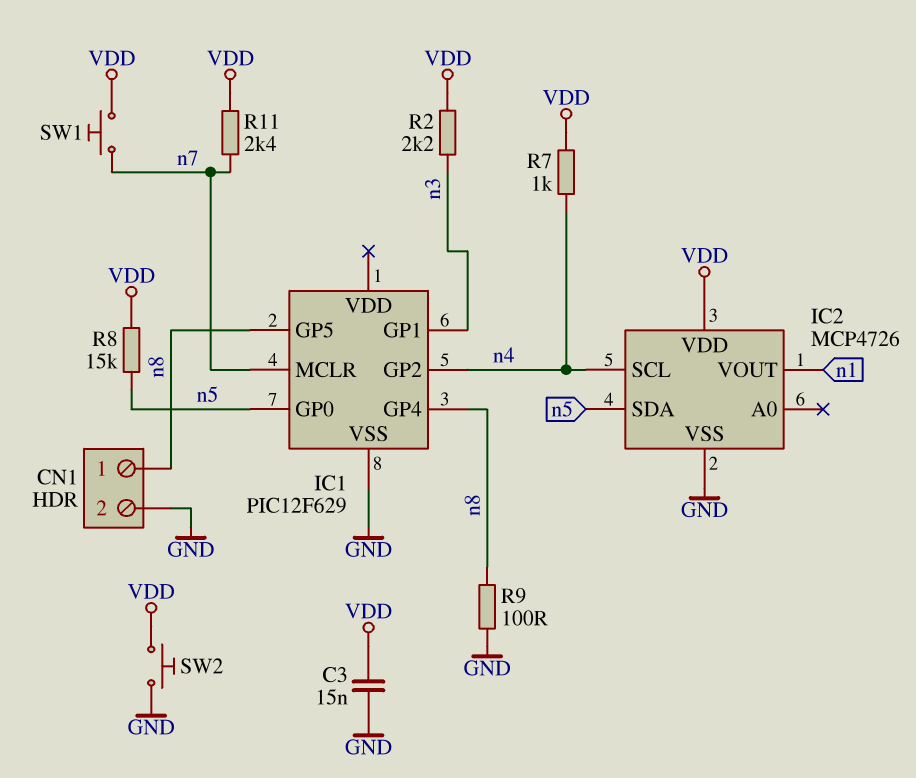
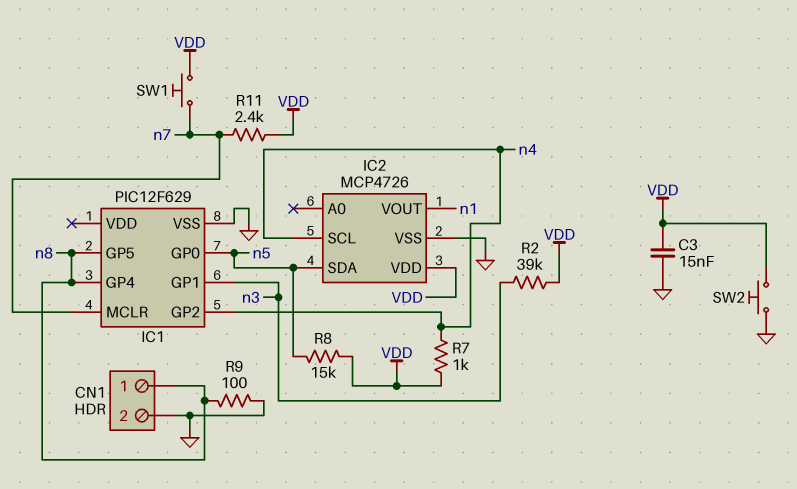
R2: 2.2k (VDD, n3) -> 39k (VDD, n3)

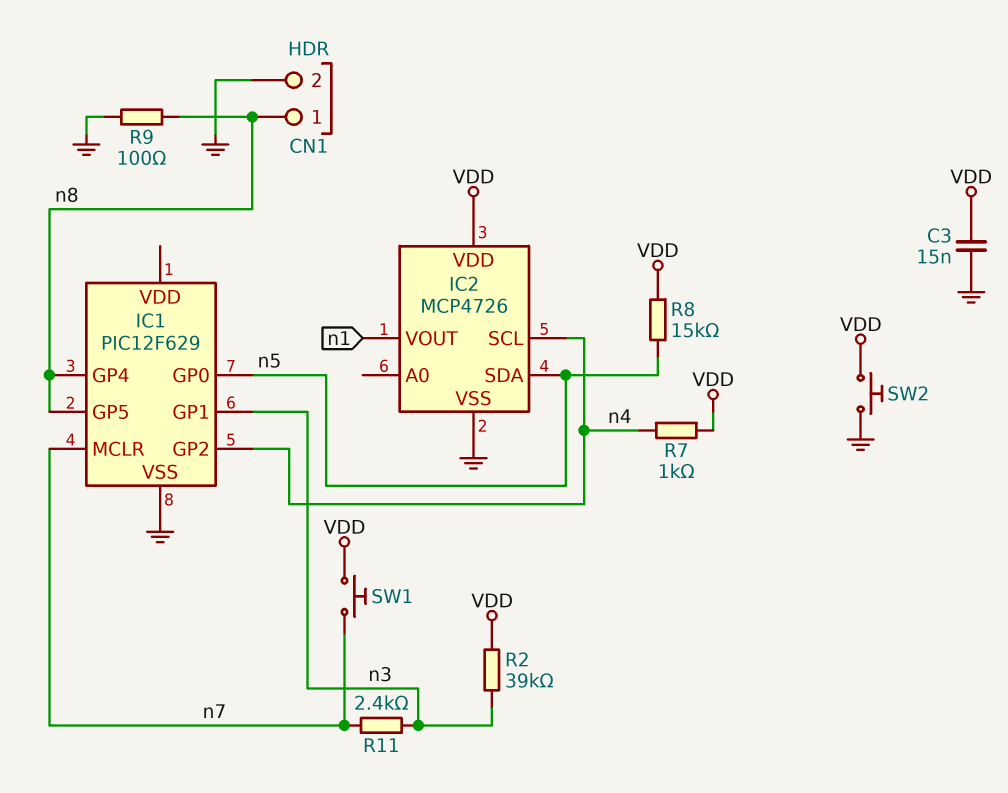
R11: 2.4k (VDD, n7) -> 2.4k (n3, n7)

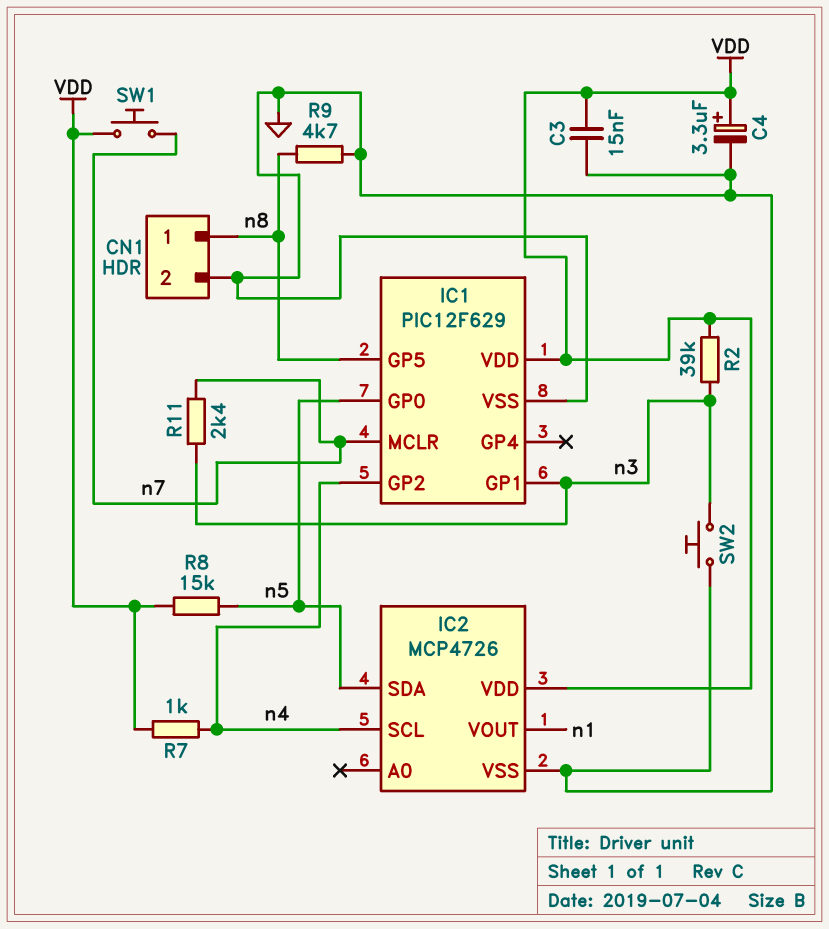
C4: none -> 3.3uF (plus VDD, minus GND)
IC1 pin GP4: n8 -> none
IC1 pin VDD: none -> VDD
R9: 100 (GND, n8) -> 4.7k (GND, n8)
SW2: button (GND, VDD) -> button (GND, n3)

